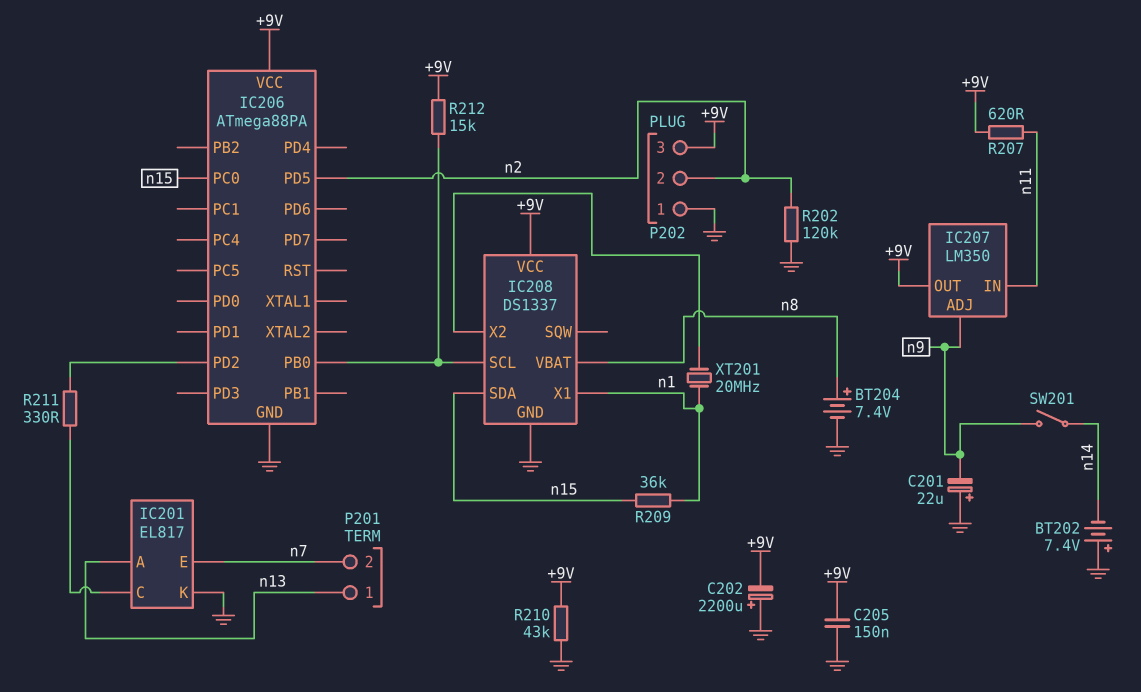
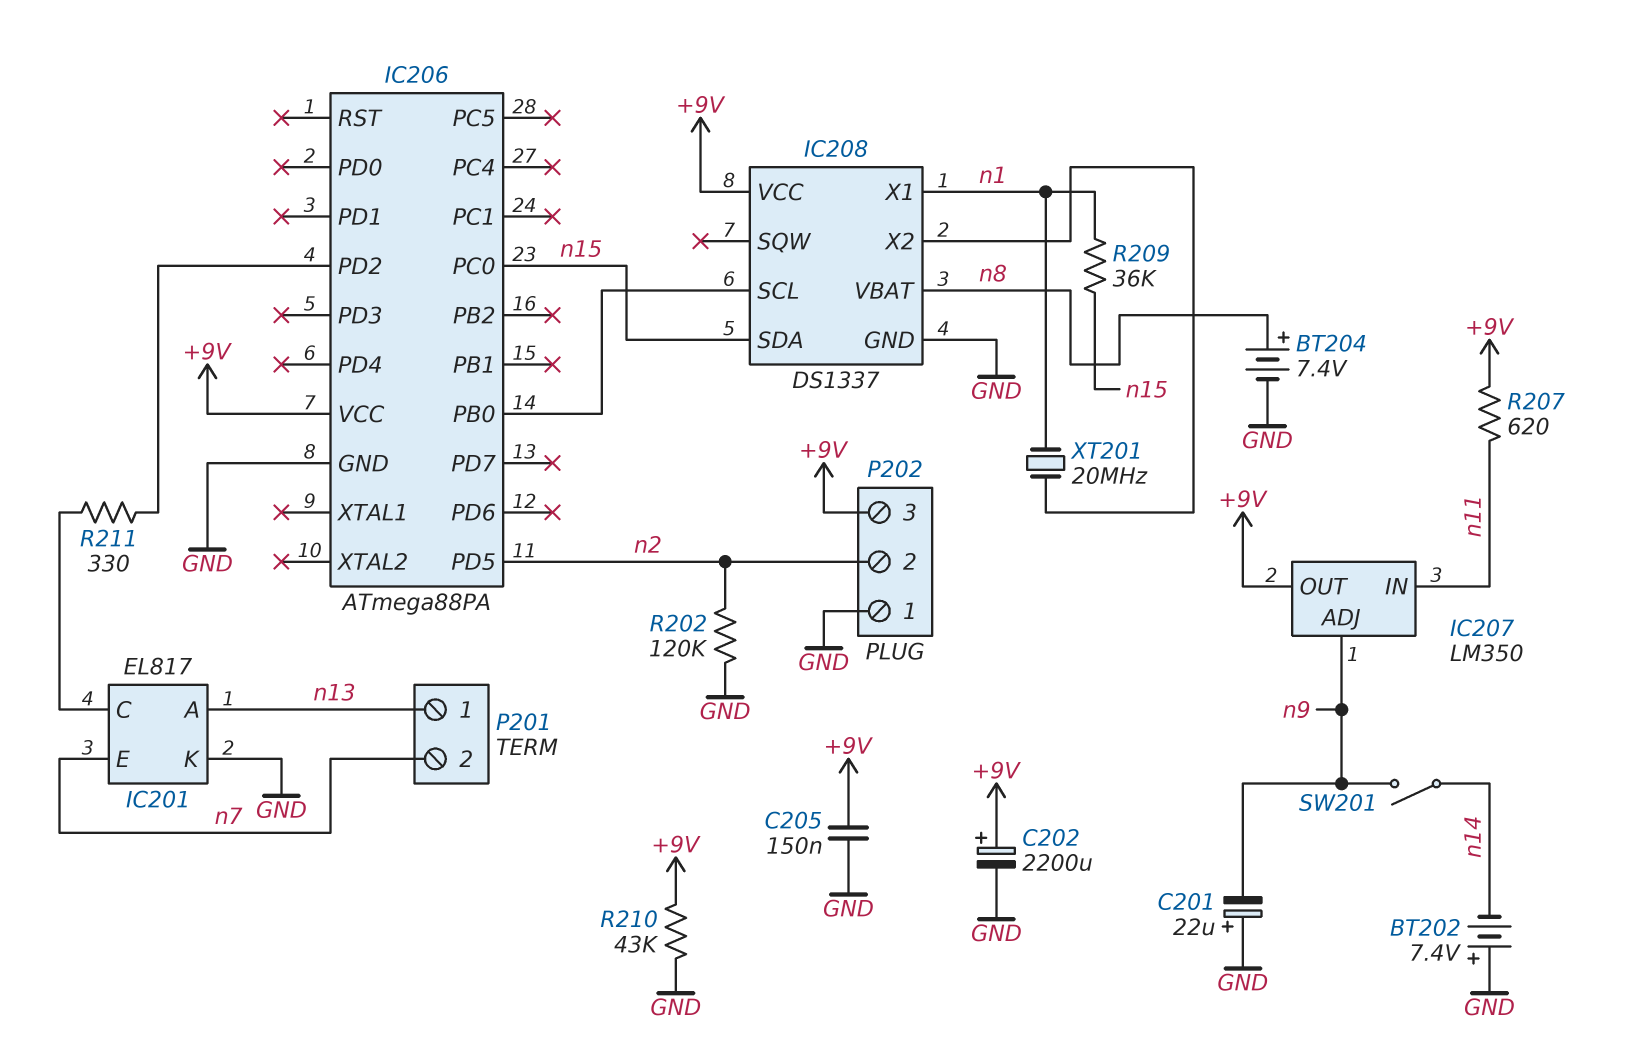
C202: 2200uF (plus GND, minus +9V) -> 2200uF (plus +9V, minus GND)
R212: 15k (+9V, IC206/PB0) -> none

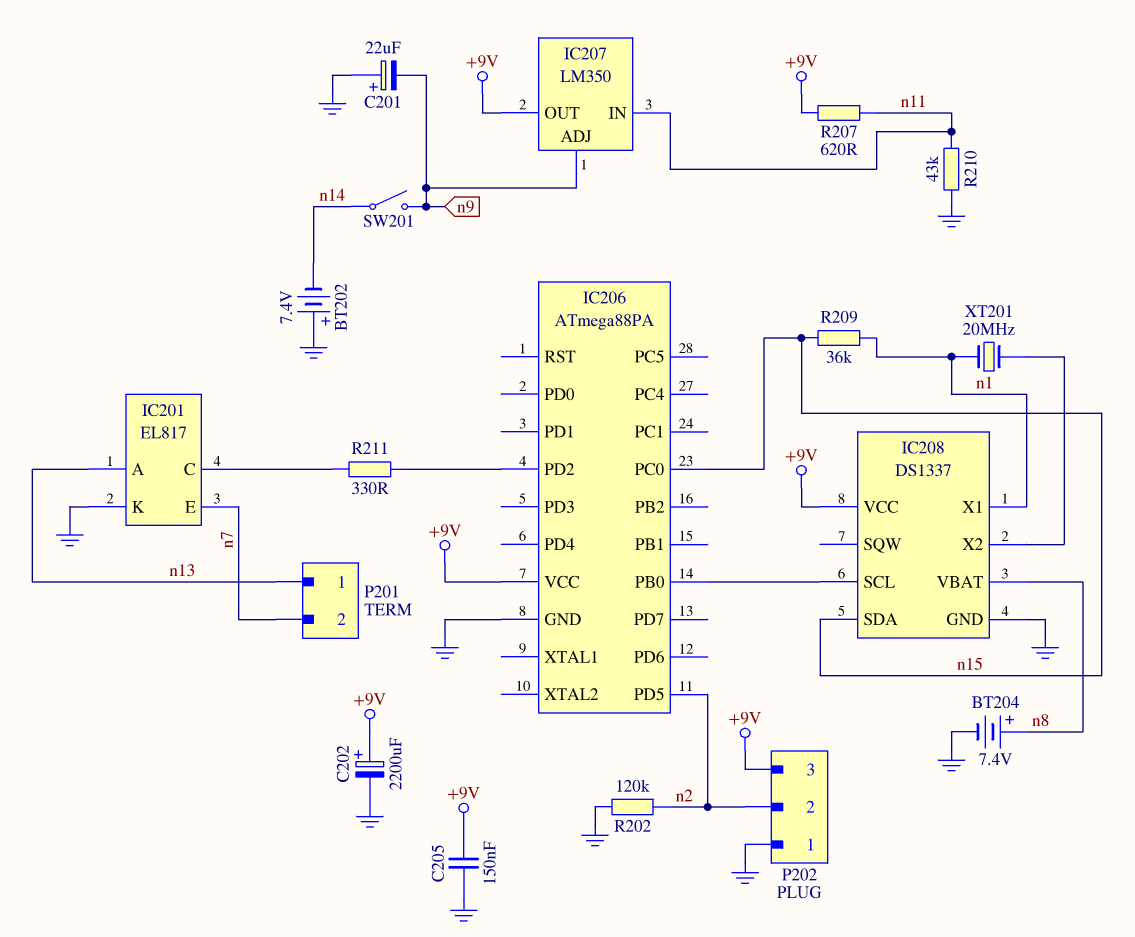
R210: 43k (+9V, GND) -> 43k (GND, n11)

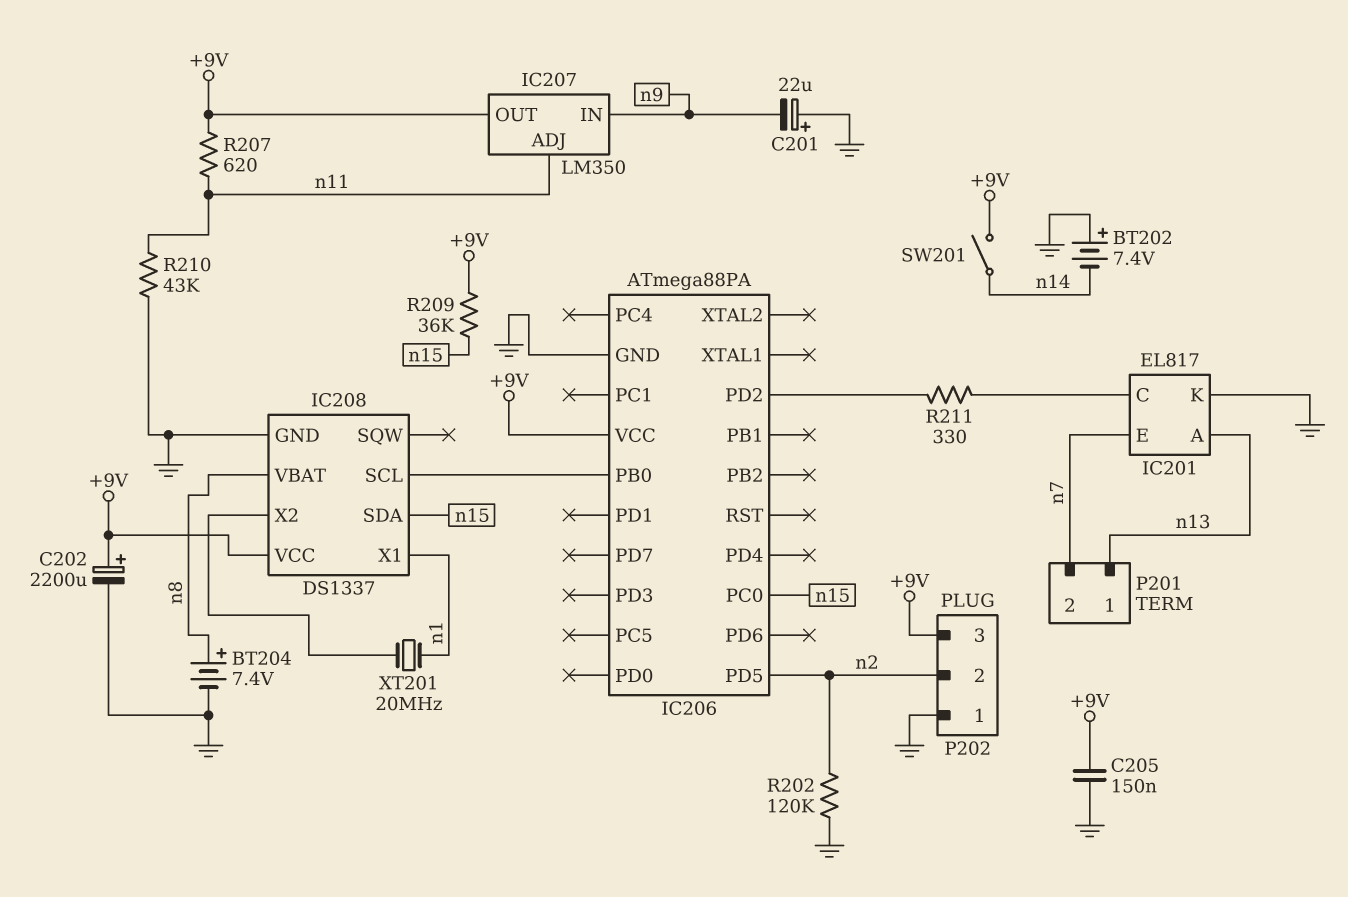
IC207 pin ADJ: n9 -> n11
IC207 pin IN: n11 -> n9
R209: 36k (n1, n15) -> 36k (+9V, n15)
SW201: switch (n9, n14) -> switch (+9V, n14)

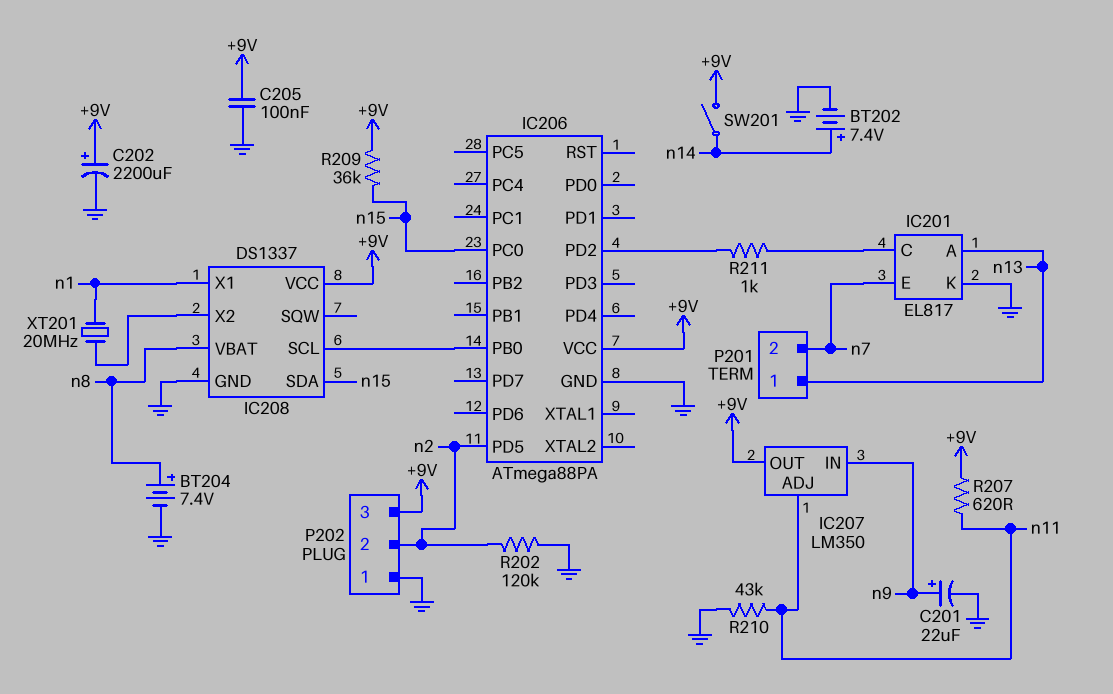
BT202: 7.4V (plus GND, minus n14) -> 7.4V (plus n14, minus GND)
C201: 22uF (plus GND, minus n9) -> 22uF (plus n9, minus GND)
C205: 150nF (+9V, GND) -> 100nF (+9V, GND)
R211: 330 (IC201/C, IC206/PD2) -> 1k (IC201/C, IC206/PD2)

